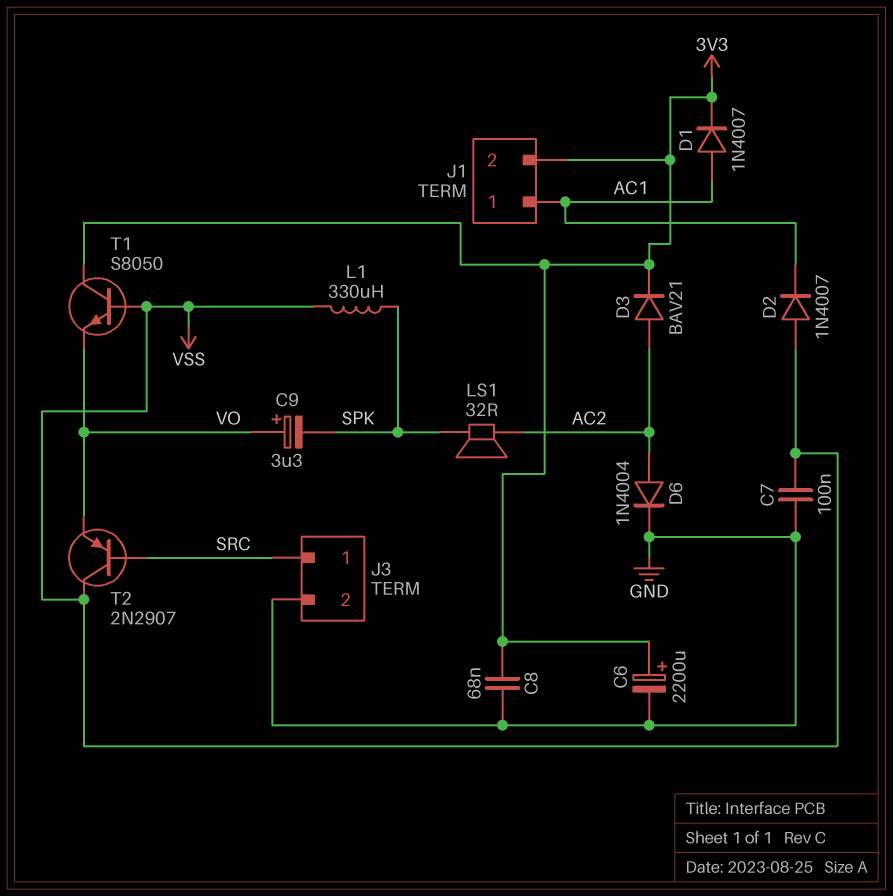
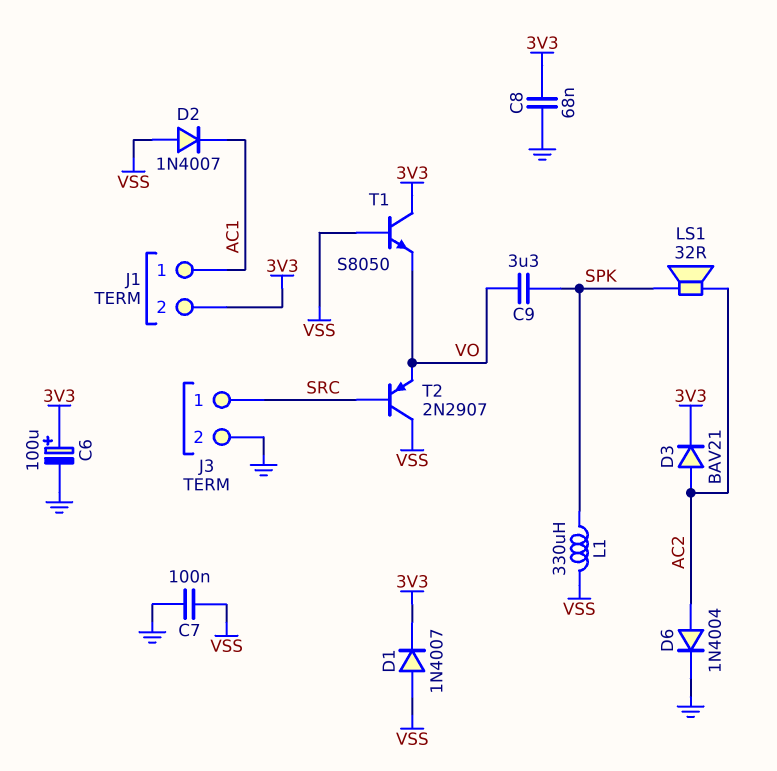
C6: 2200uF (plus 3V3, minus GND) -> 100uF (plus 3V3, minus GND)
C9: 3.3uF (plus VO, minus SPK) -> 3.3uF (SPK, VO)
D1: diode 1N4007 (A AC1, K 3V3) -> diode 1N4007 (A VSS, K 3V3)

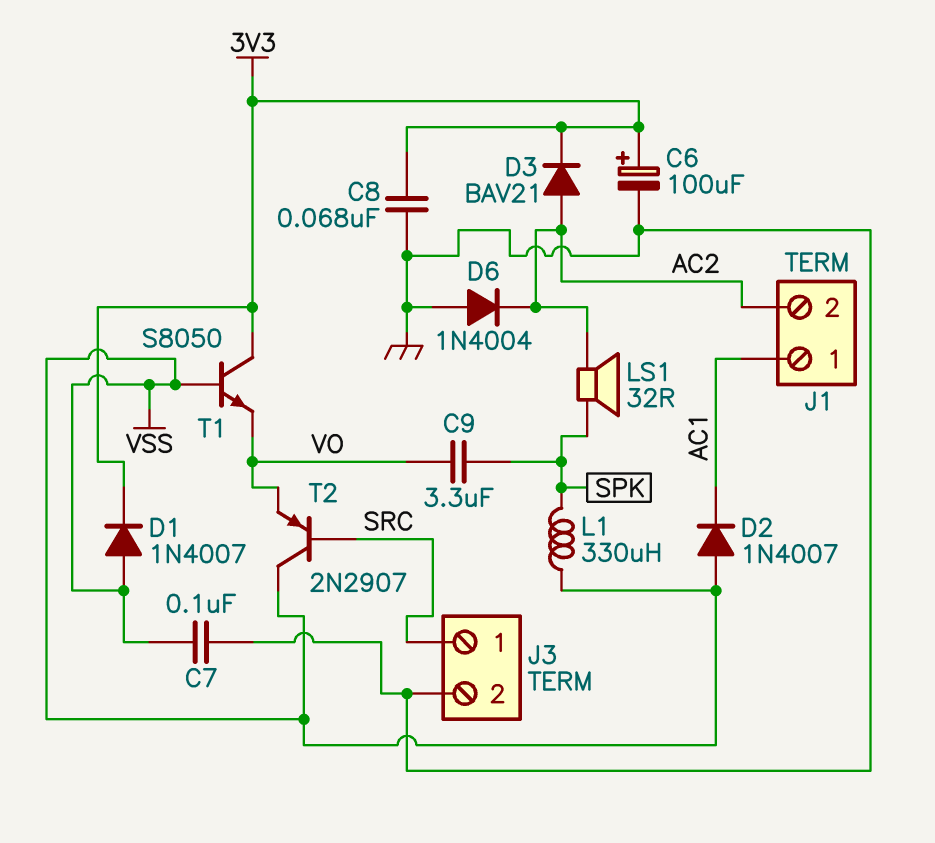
D6: diode 1N4004 (A AC2, K GND) -> diode 1N4004 (A GND, K AC2)
J1 pin 2: 3V3 -> AC2

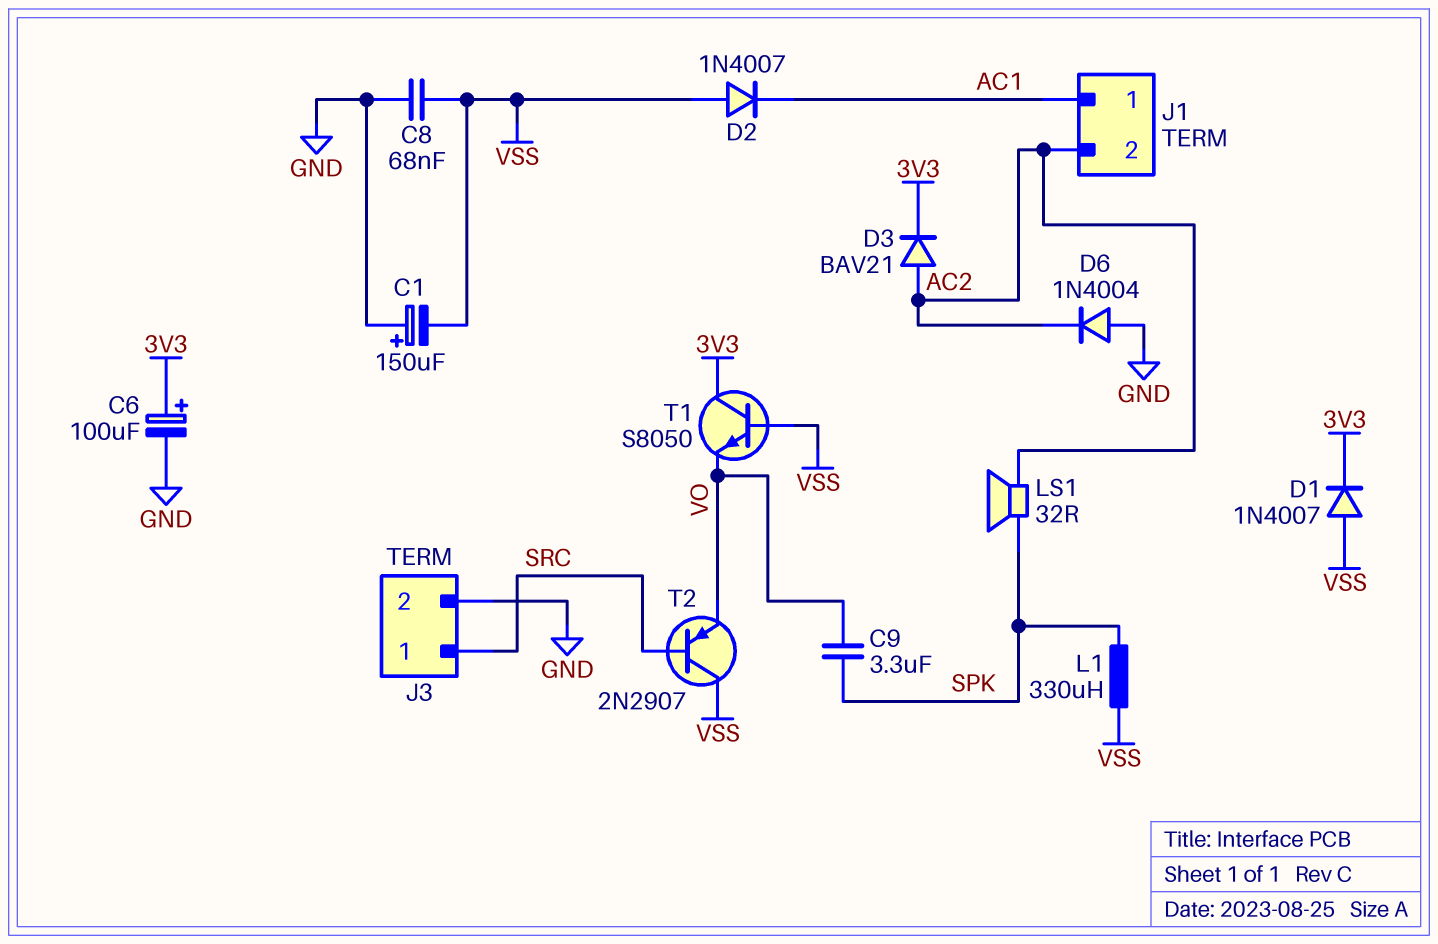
C1: none -> 150uF (plus GND, minus VSS)
C7: 100nF (GND, VSS) -> none
C8: 68nF (3V3, GND) -> 68nF (GND, VSS)

